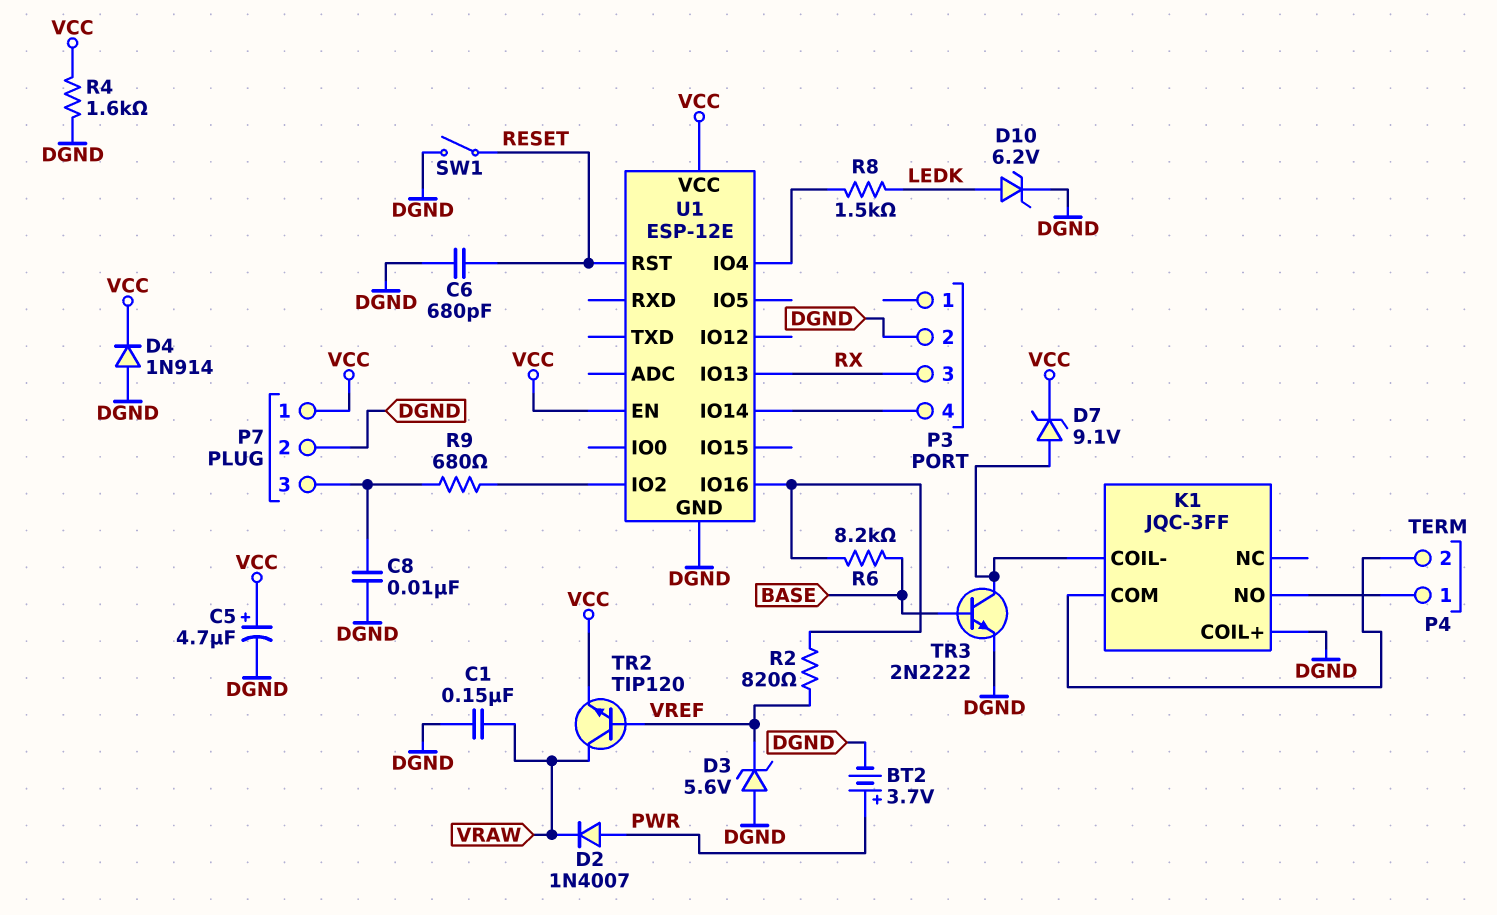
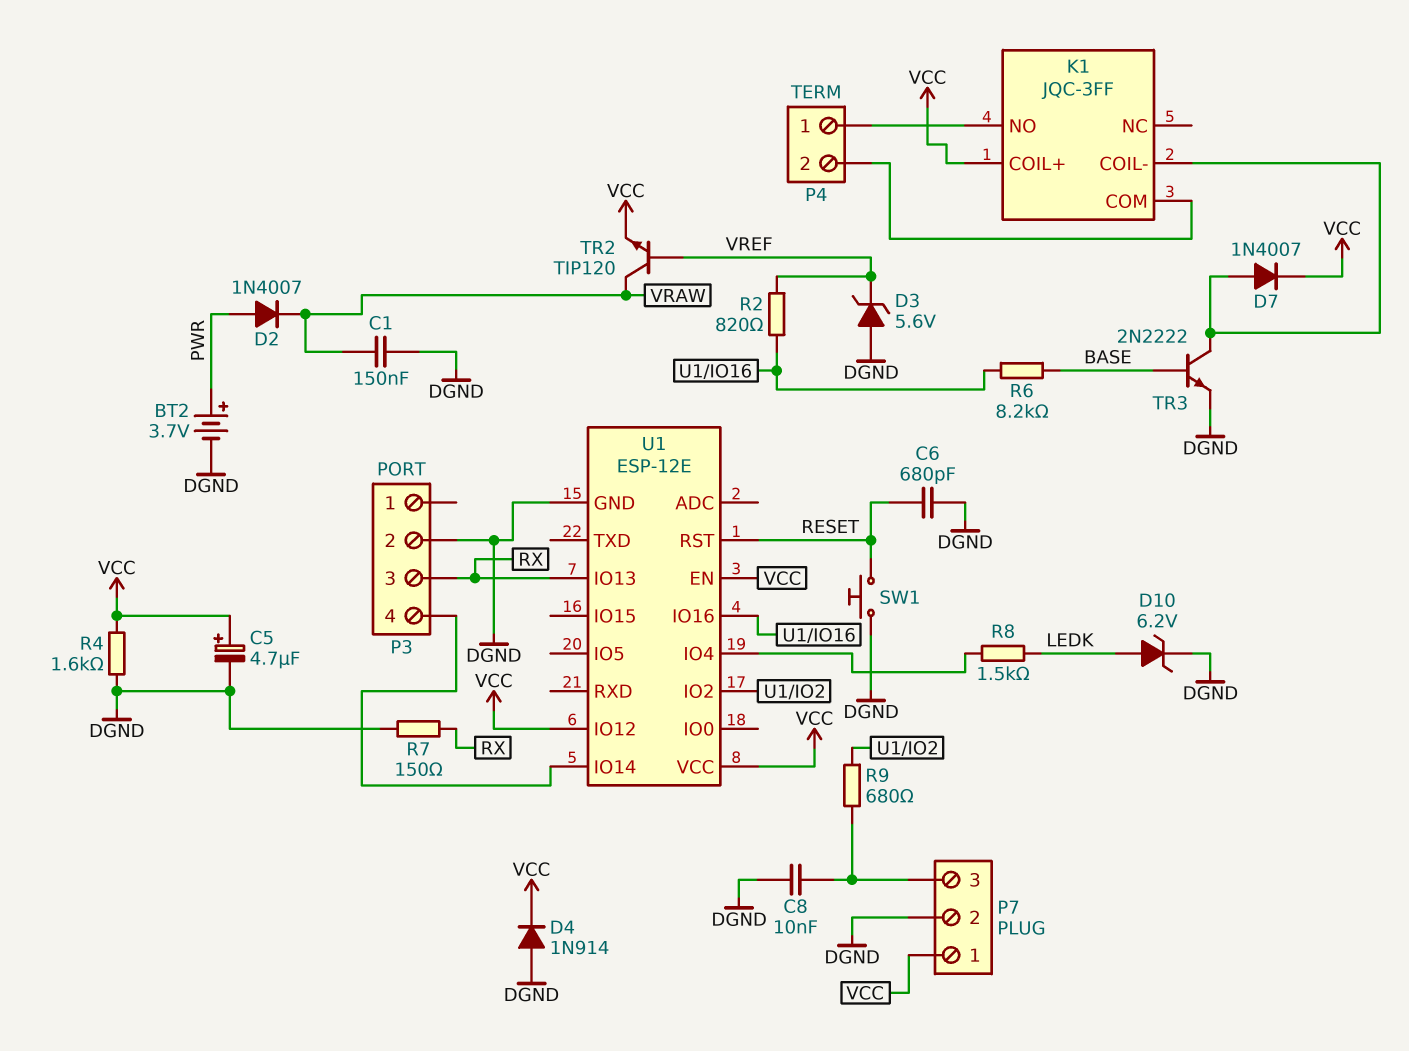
D7: zener 9.1V (A K1/COIL-, K VCC) -> diode 1N4007 (A K1/COIL-, K VCC)
K1 pin COIL+: DGND -> VCC
R7: none -> 150 (DGND, RX)
SW1: switch (DGND, RESET) -> button (DGND, RESET)
U1 pin IO12: none -> VCC

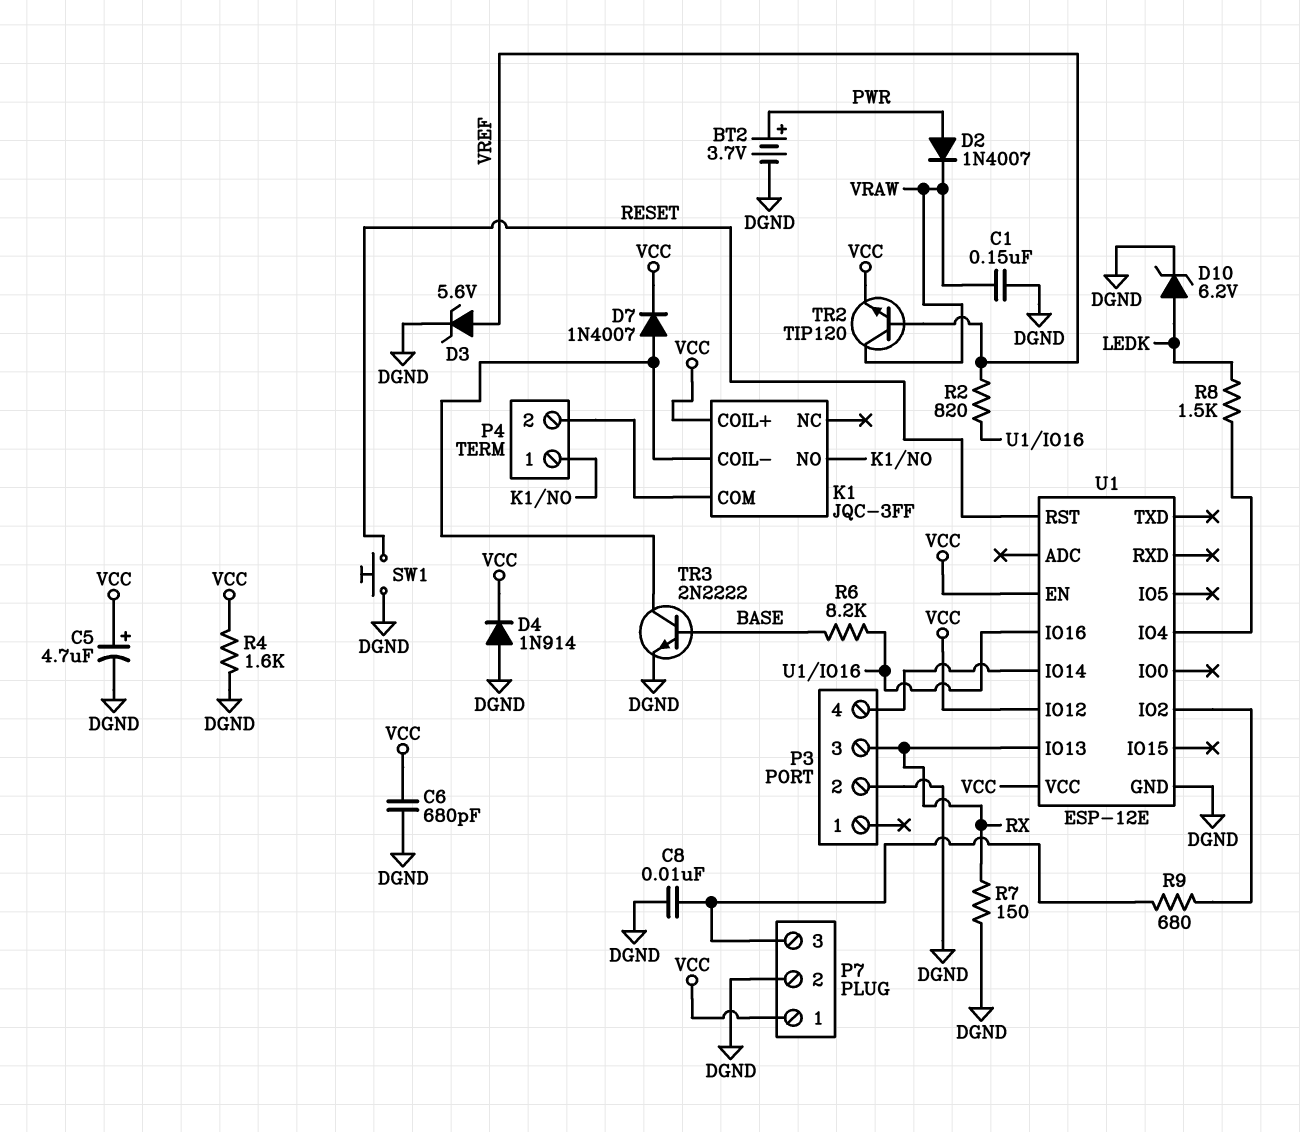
C6: 680pF (DGND, RESET) -> 680pF (DGND, VCC)
D3: zener 5.6V (A DGND, K VREF) -> zener 5.6V (A VREF, K DGND)

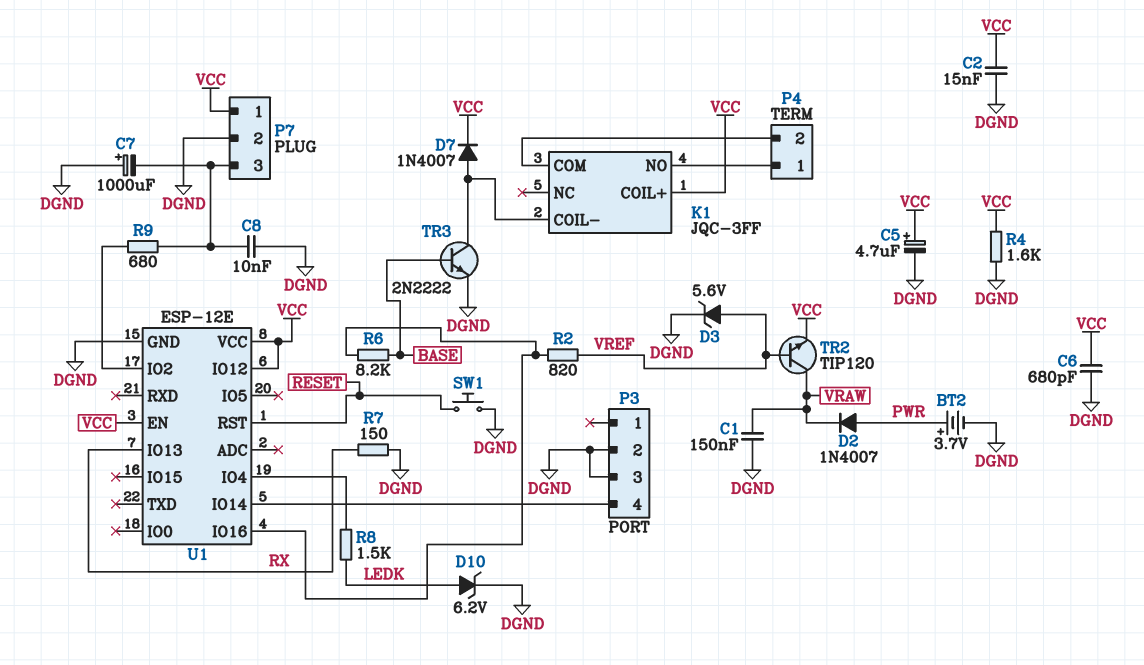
C2: none -> 15nF (DGND, VCC)
C7: none -> 1000uF (plus DGND, minus P7/3)
D4: diode 1N914 (A DGND, K VCC) -> none
P3 pin 3: RX -> DGND

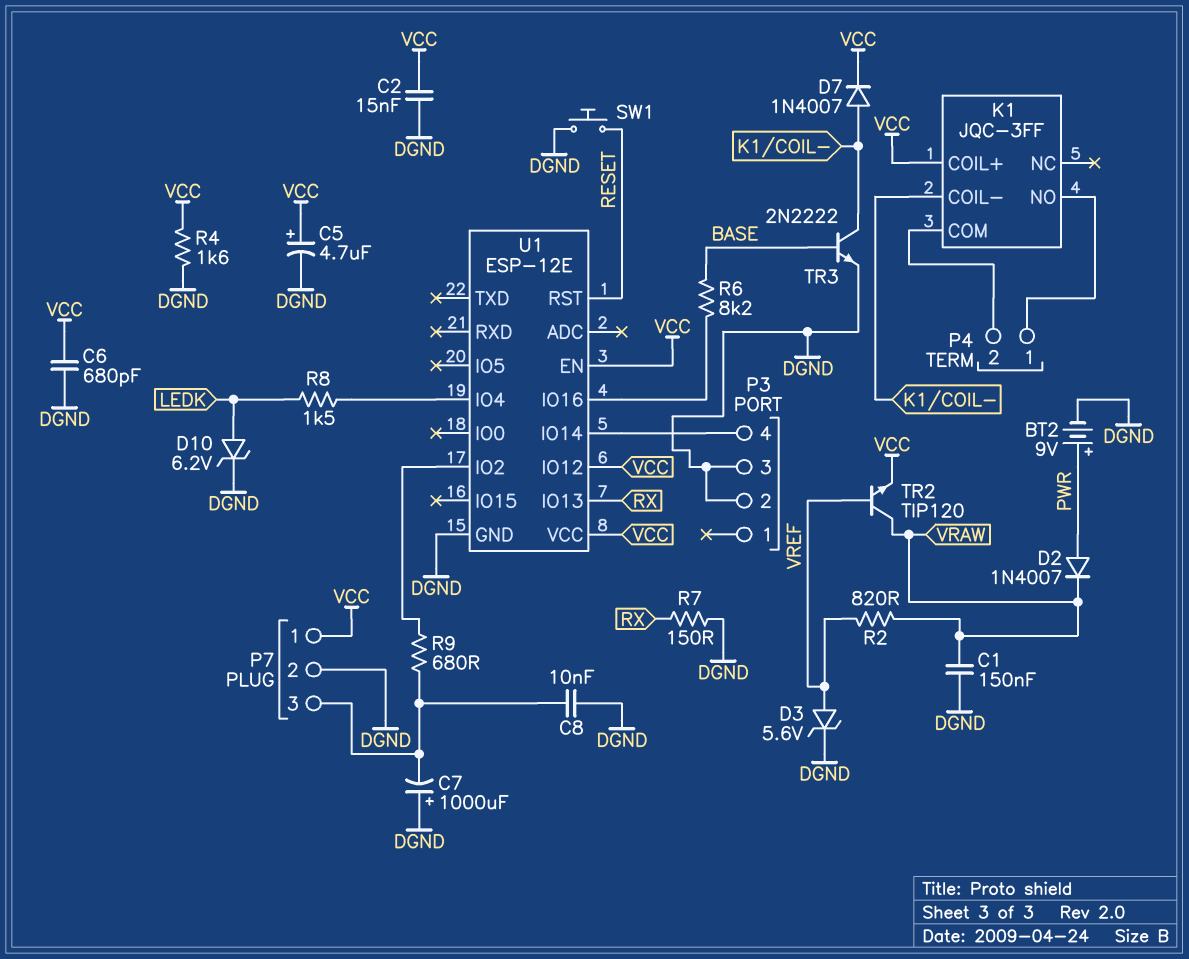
BT2: 3.7V (plus PWR, minus DGND) -> 9V (plus PWR, minus DGND)
R2: 820 (U1/IO16, VREF) -> 820 (VRAW, VREF)

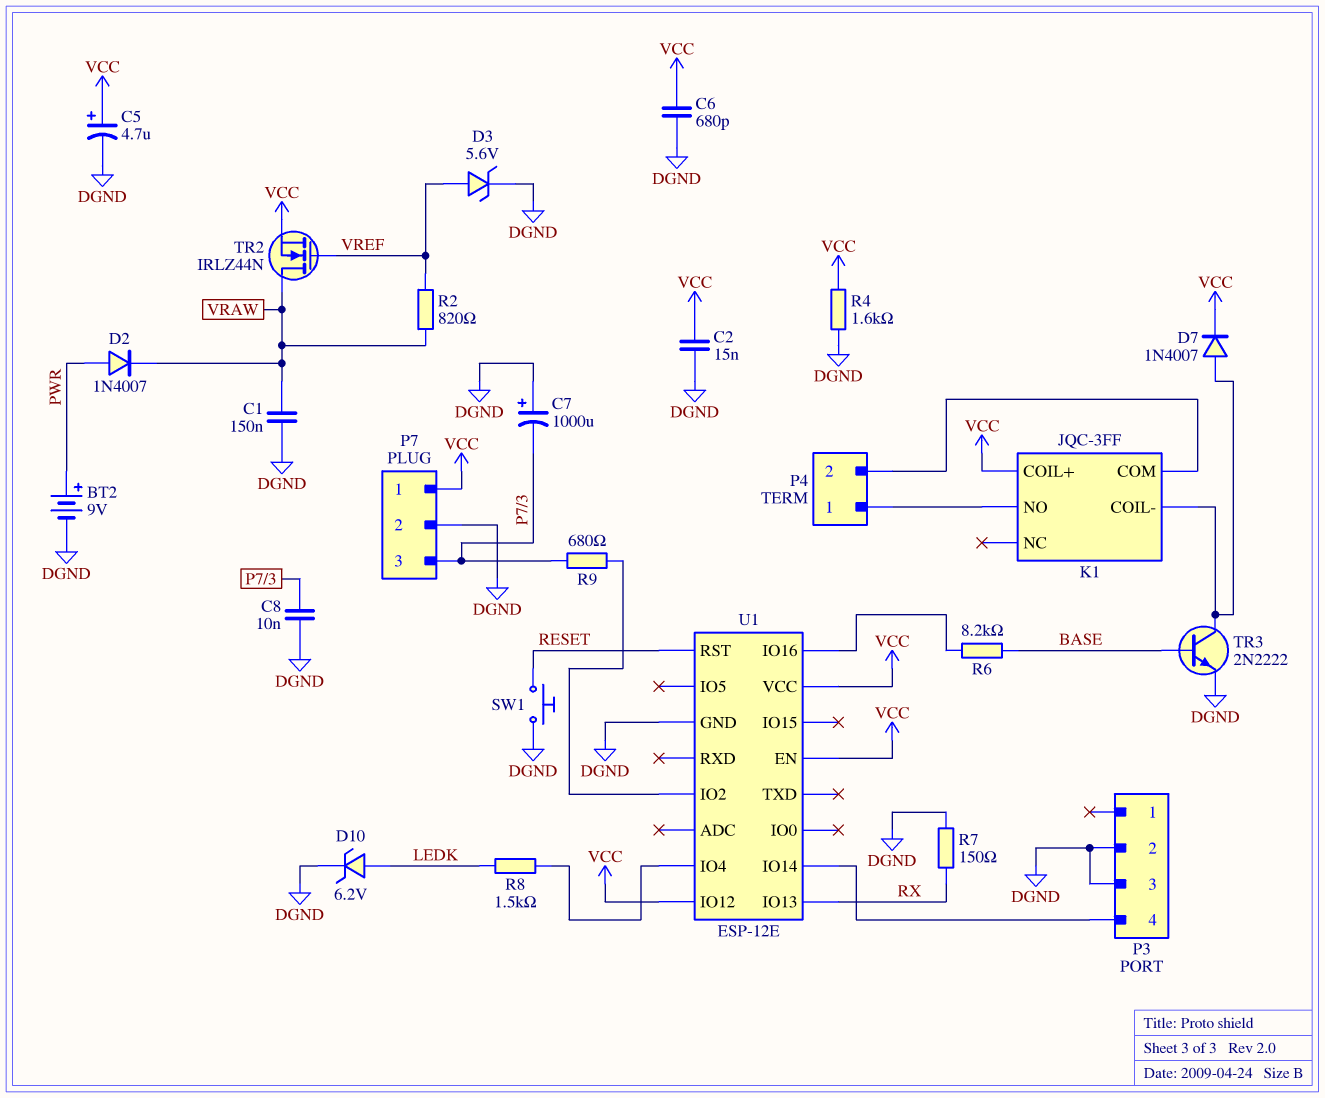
TR2: NPN TIP120 (B VREF, C VRAW, E VCC) -> NMOS IRLZ44N (G VREF, D VRAW, S VCC)

